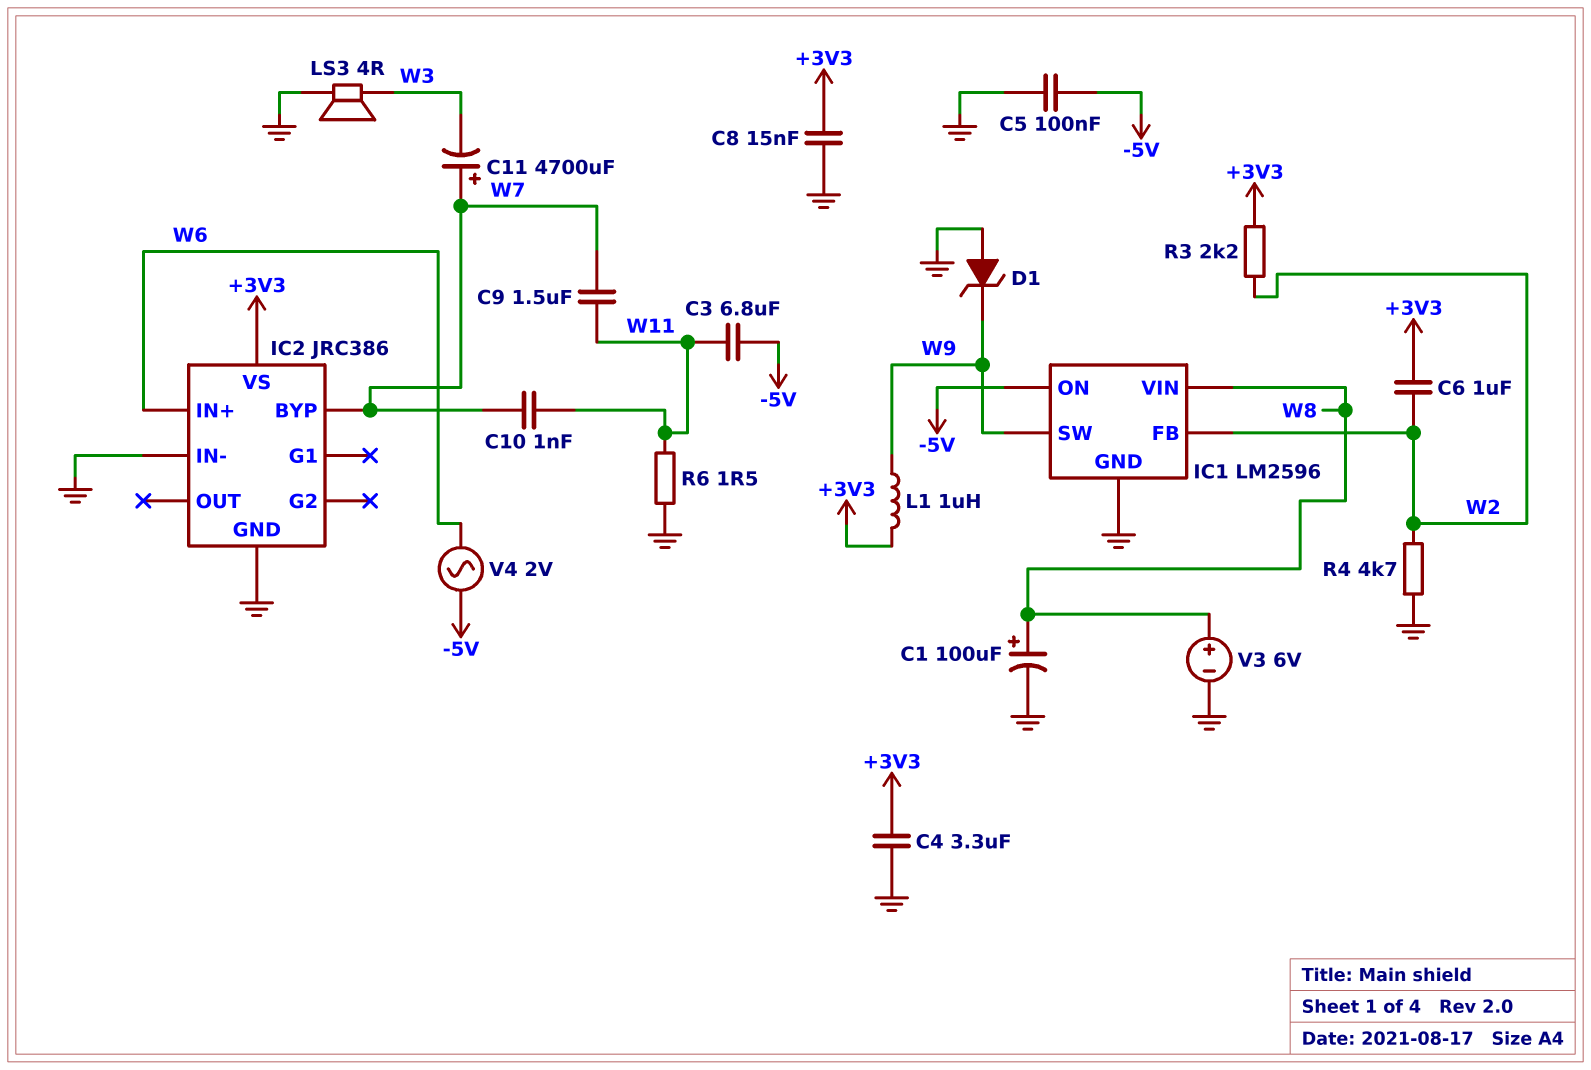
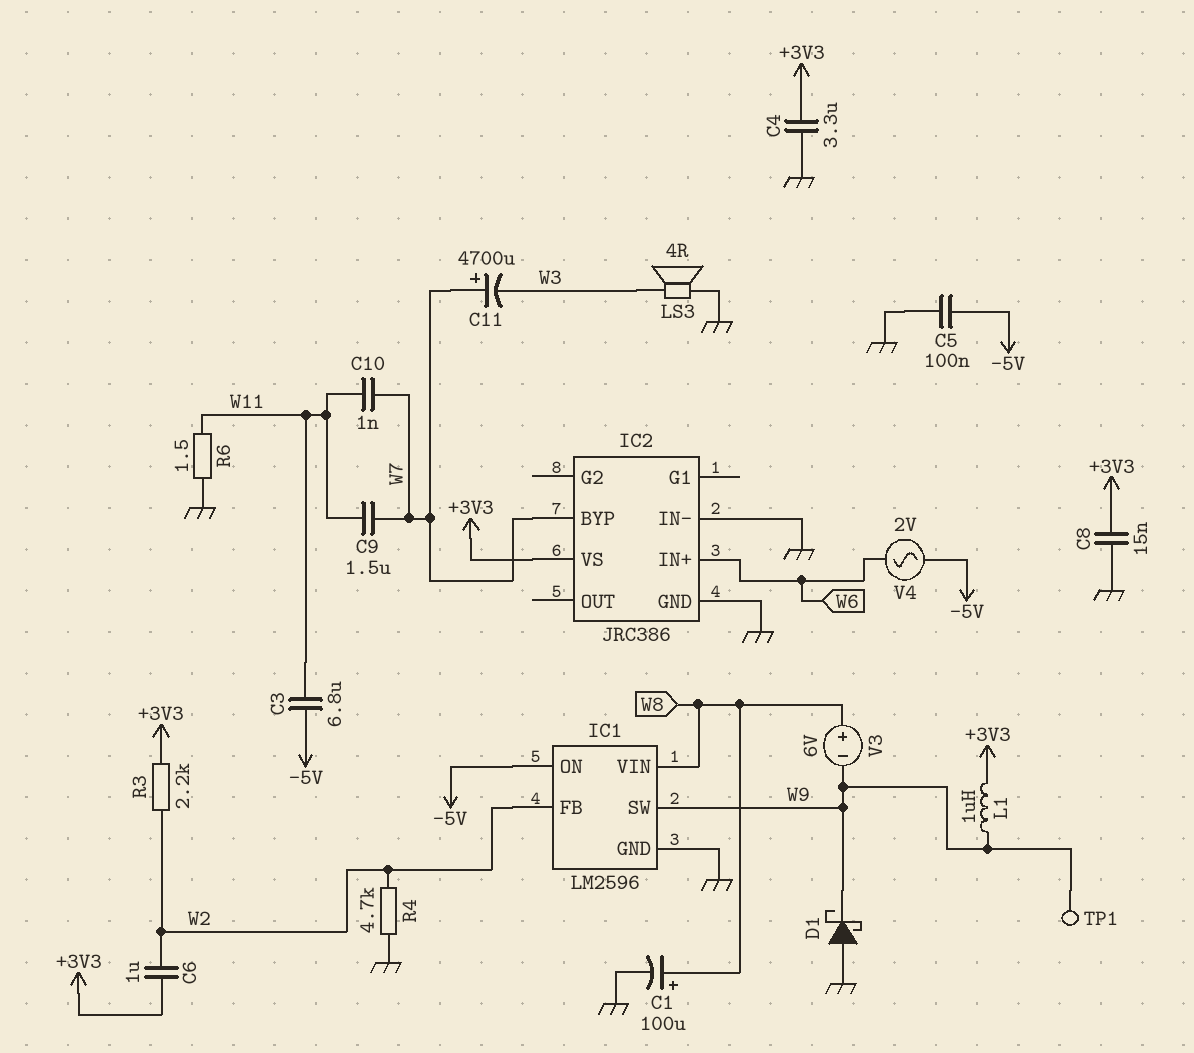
D1: zener (A GND, K W9) -> schottky (A GND, K W9)
TP1: none -> test point (W9)
V3: 6V (plus W8, minus GND) -> 6V (plus W8, minus W9)

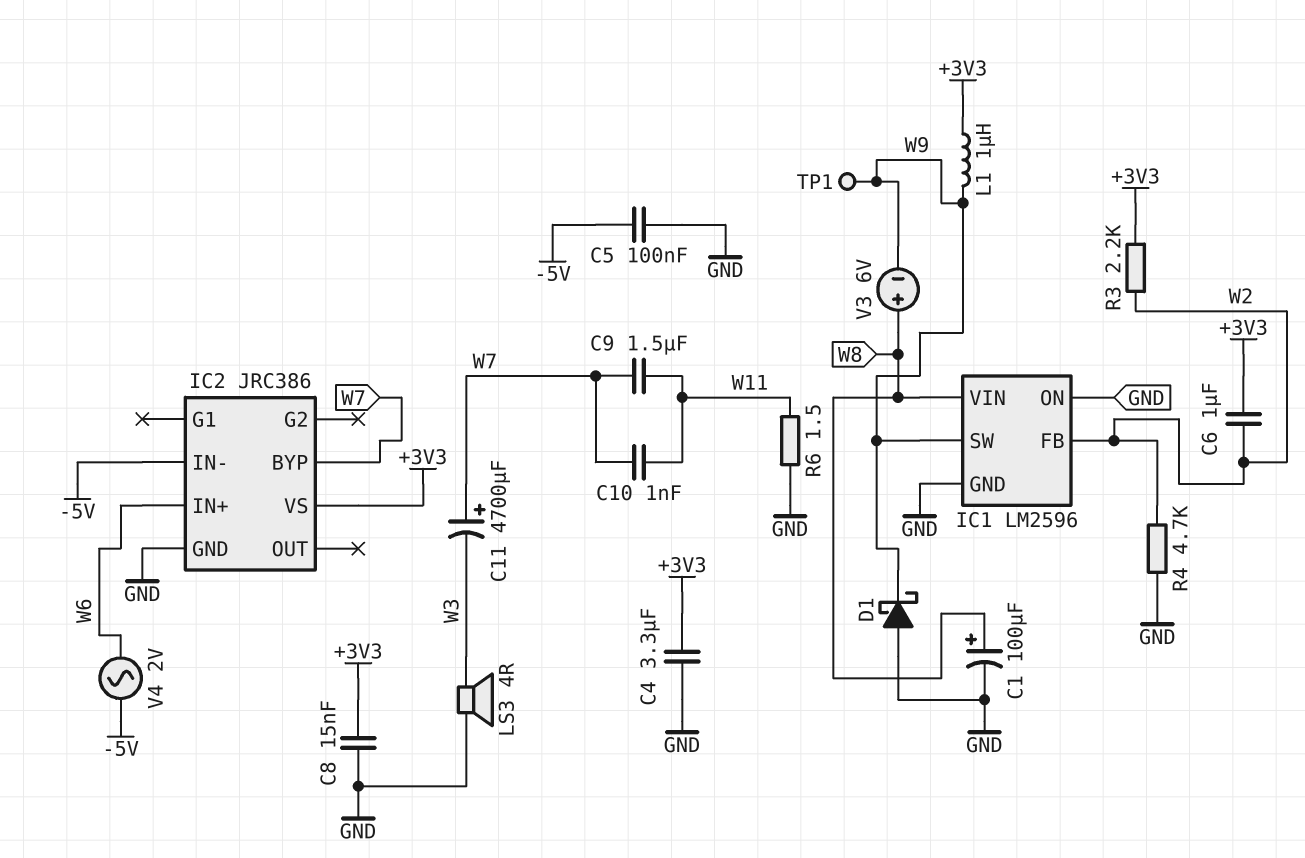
C3: 6.8uF (-5V, W11) -> none
IC1 pin ON: -5V -> GND
IC2 pin IN-: GND -> -5V

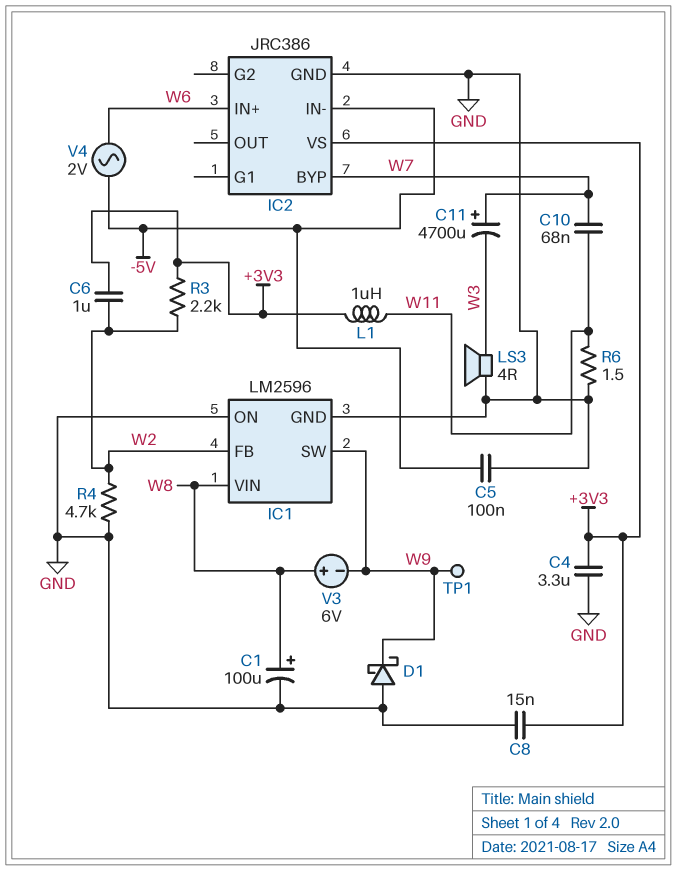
C9: 1.5uF (W7, W11) -> none
C10: 1nF (W7, W11) -> 68nF (W7, W11)
L1: 1uH (+3V3, W9) -> 1uH (+3V3, W11)

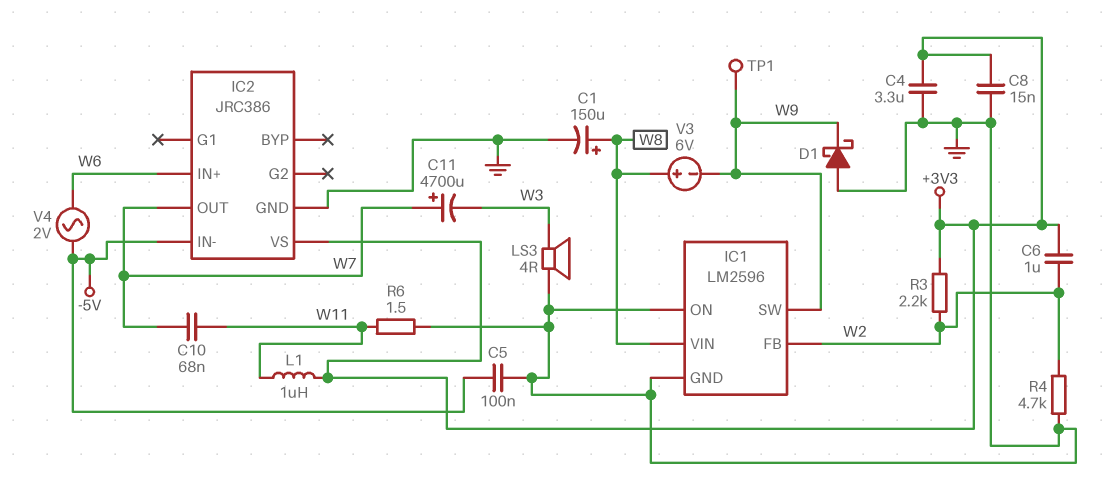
C1: 100uF (plus W8, minus GND) -> 150uF (plus W8, minus GND)
IC2 pin BYP: W7 -> none
IC2 pin OUT: none -> W7

